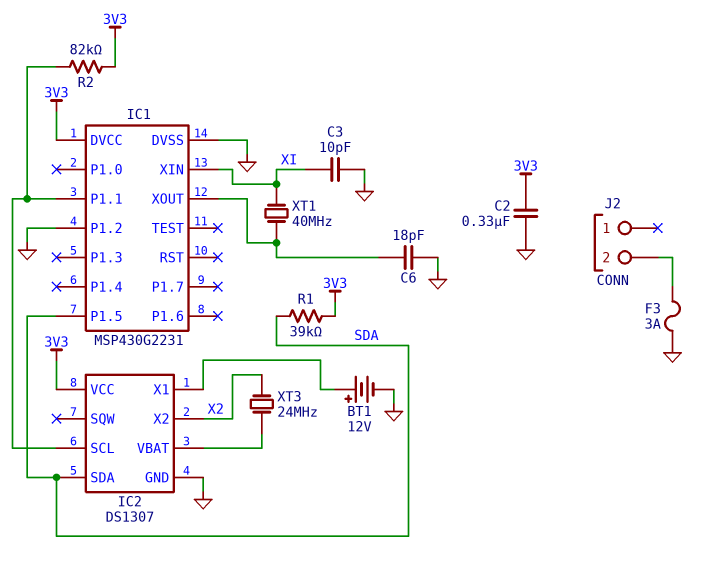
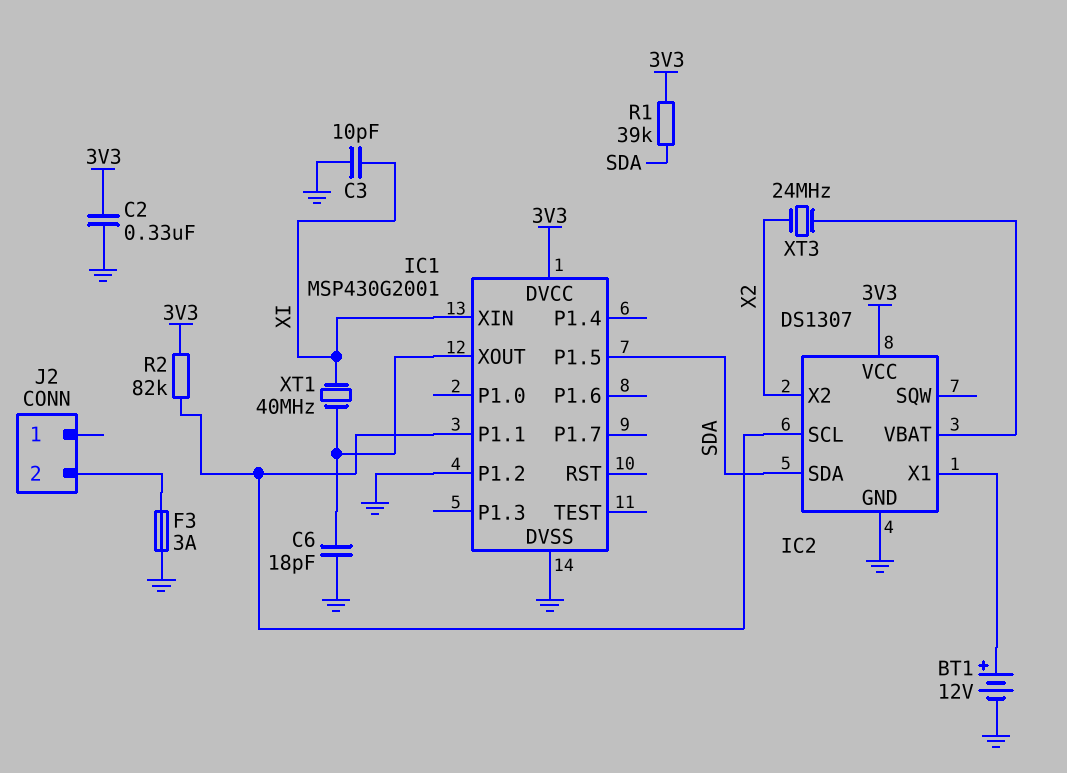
IC1: MSP430G2231 -> MSP430G2001

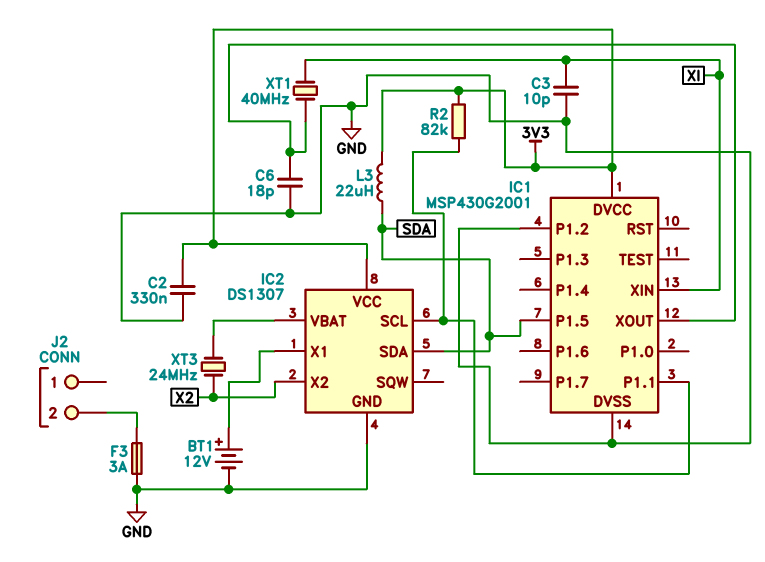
L3: none -> 22uH (3V3, SDA)
R1: 39k (3V3, SDA) -> none

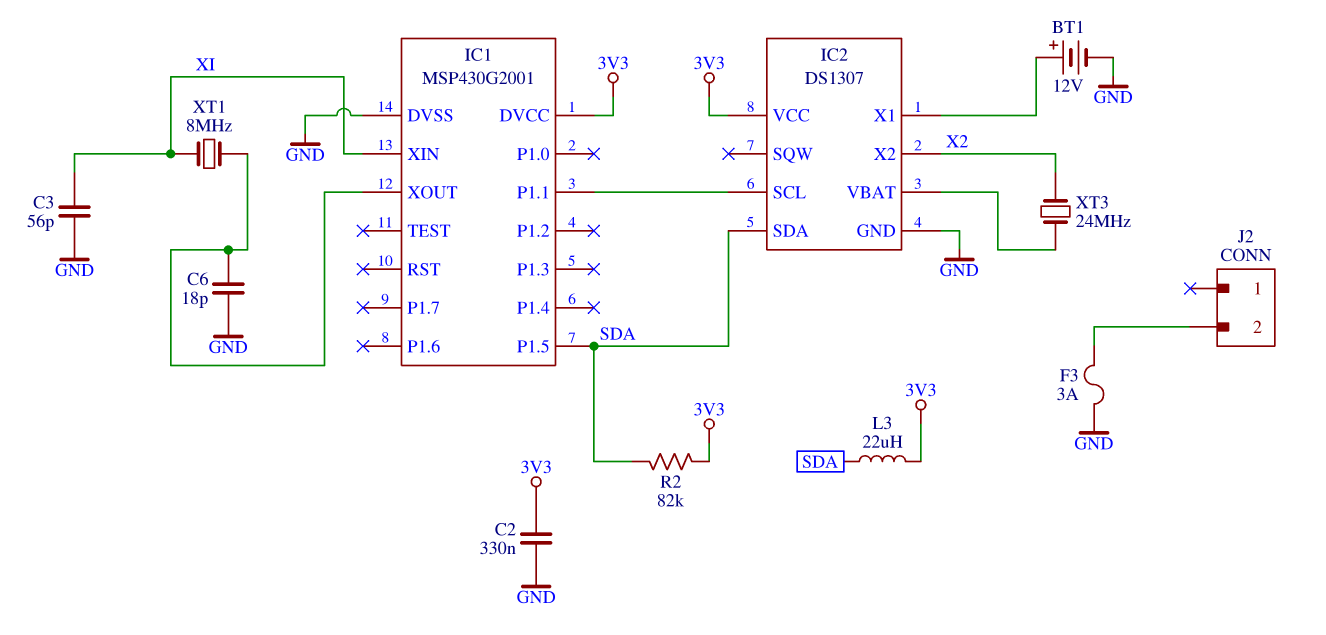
C3: 10pF (GND, XI) -> 56pF (GND, XI)
IC1 pin P1.2: GND -> none
R2: 82k (3V3, IC1/P1.1) -> 82k (3V3, SDA)
XT1: 40MHz (IC1/XOUT, XI) -> 8MHz (IC1/XOUT, XI)

